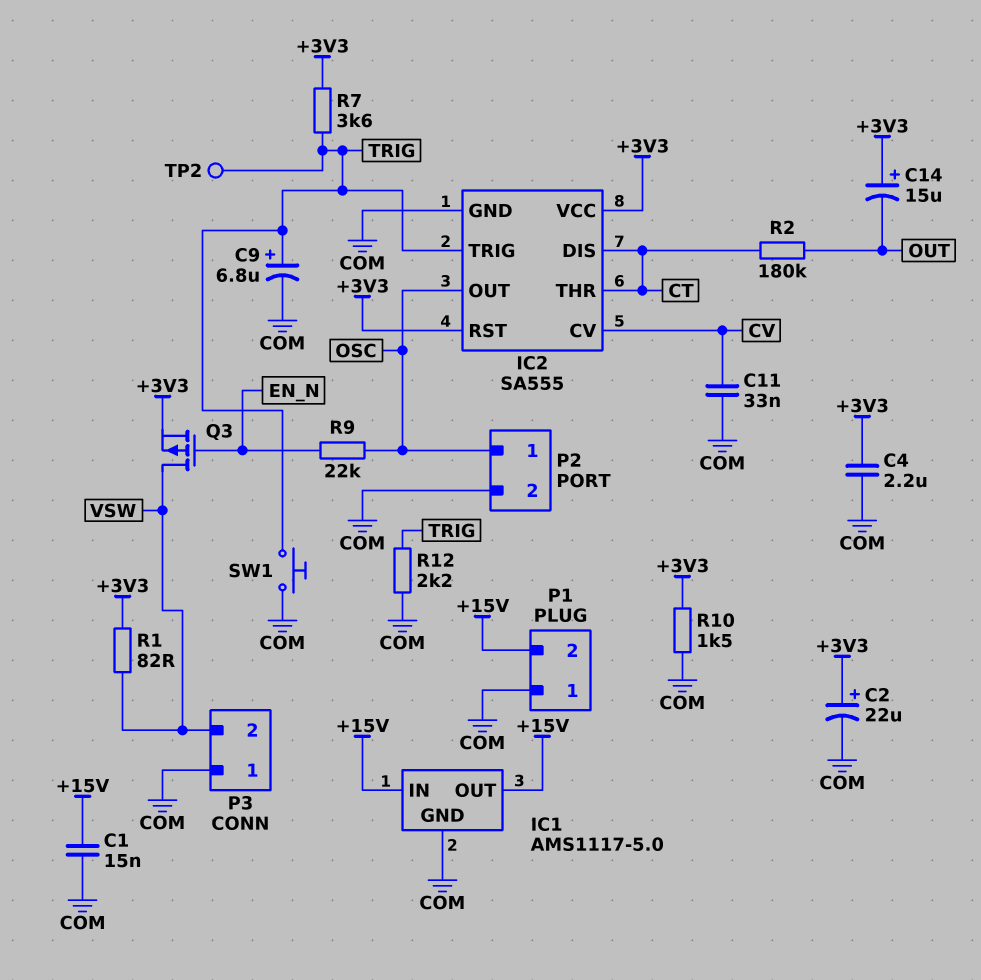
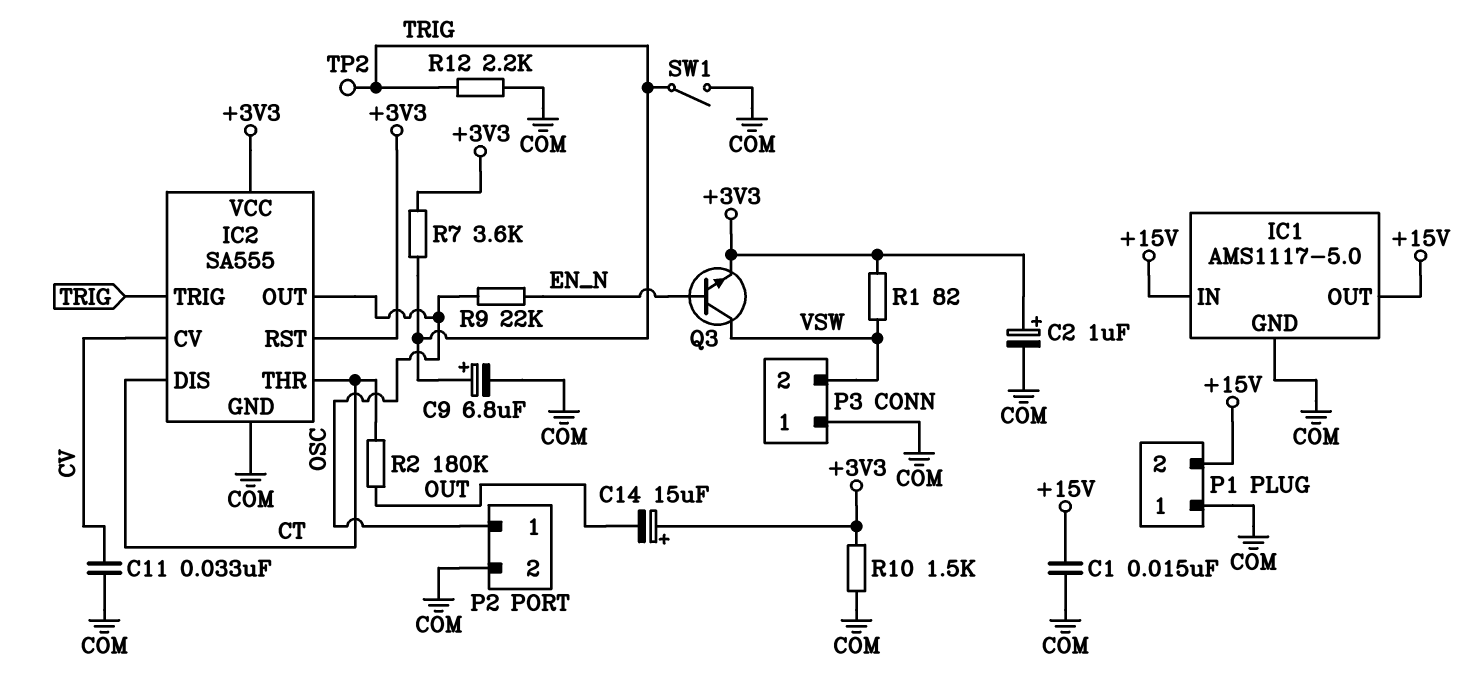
C2: 22uF (plus +3V3, minus COM) -> 1uF (plus +3V3, minus COM)
C4: 2.2uF (+3V3, COM) -> none
Q3: PMOS (G EN_N, D VSW, S +3V3) -> NPN (B EN_N, C VSW, E +3V3)
SW1: button (COM, TRIG) -> switch (COM, TRIG)

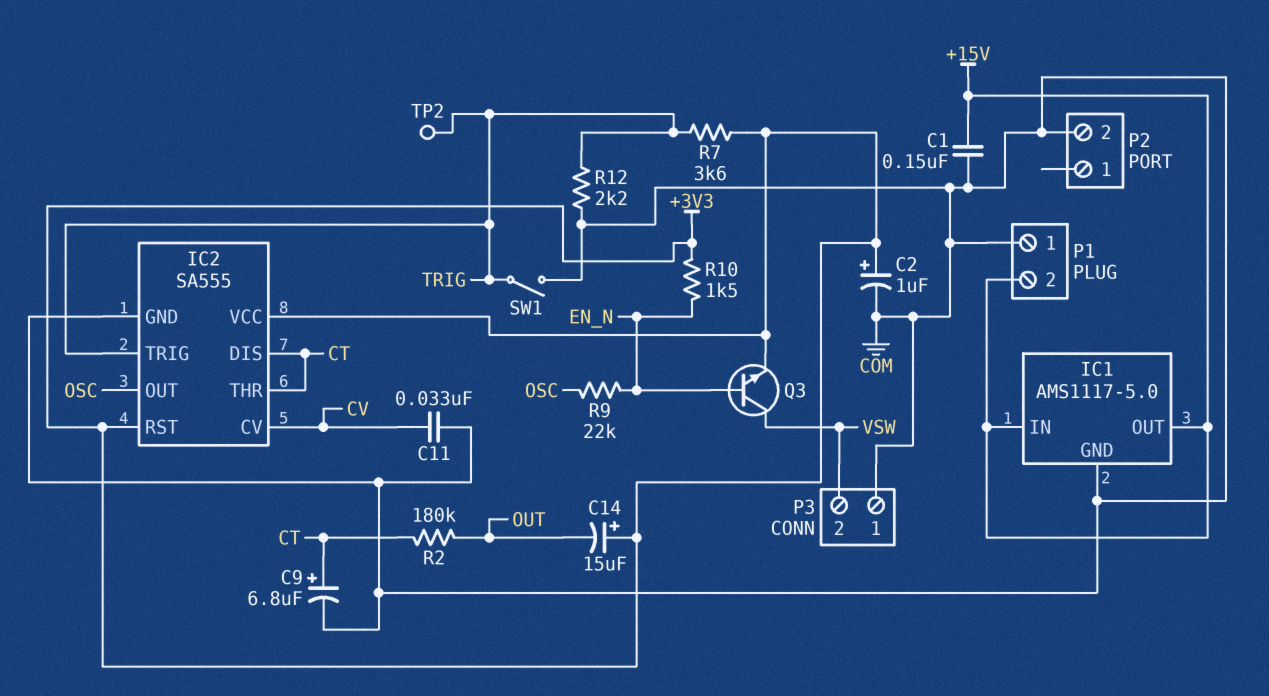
C1: 15nF (+15V, COM) -> 150nF (+15V, COM)
C9: 6.8uF (plus TRIG, minus COM) -> 6.8uF (plus CT, minus COM)
P2 pin 1: OSC -> none
R1: 82 (+3V3, VSW) -> none
R10: 1.5k (+3V3, COM) -> 1.5k (+3V3, EN_N)

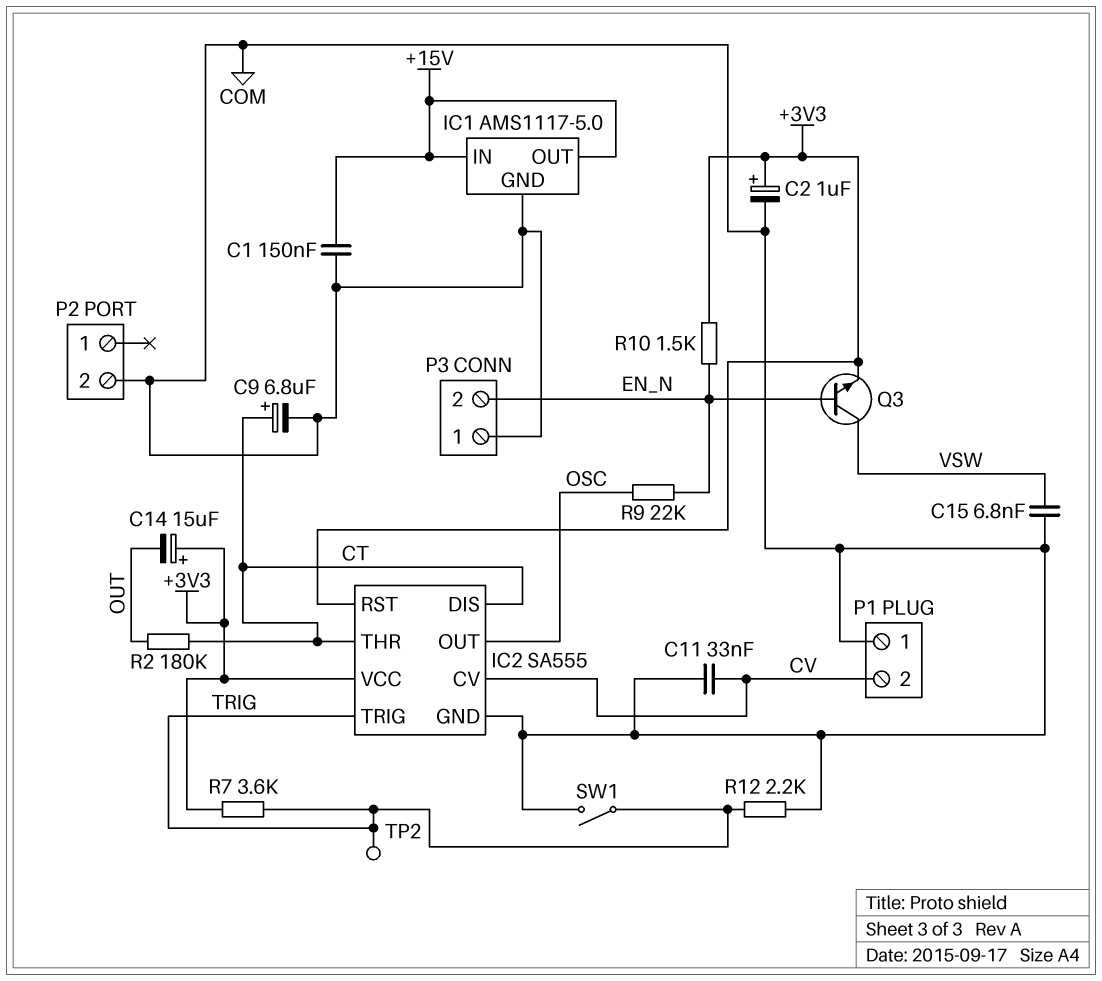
C15: none -> 6.8nF (COM, VSW)
P1 pin 2: +15V -> CV
P3 pin 2: VSW -> EN_N

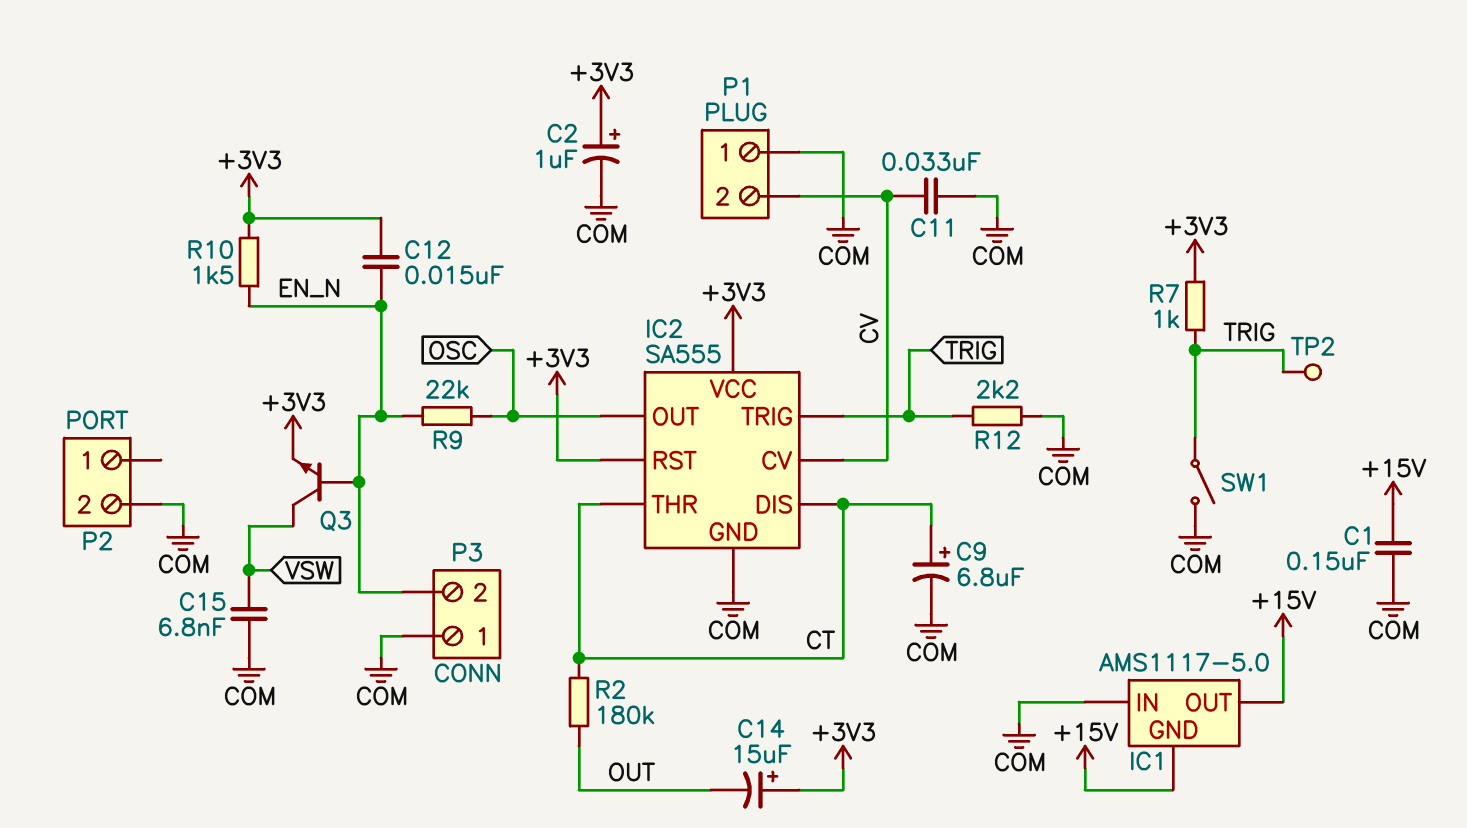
C12: none -> 15nF (+3V3, EN_N)
IC1 pin GND: COM -> +15V
IC1 pin IN: +15V -> COM
R7: 3.6k (+3V3, TRIG) -> 1k (+3V3, TRIG)

